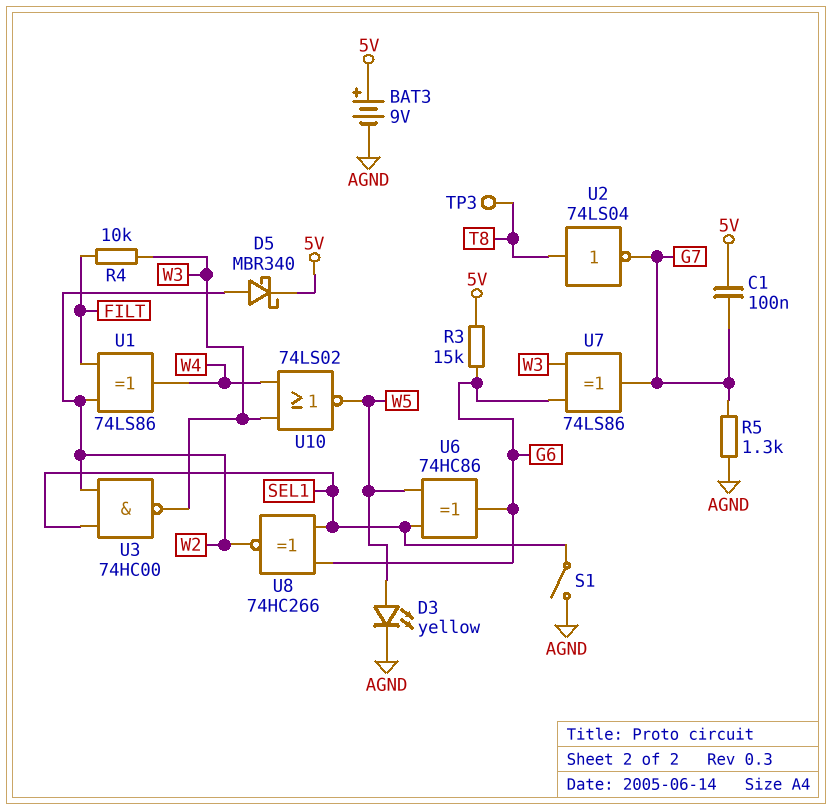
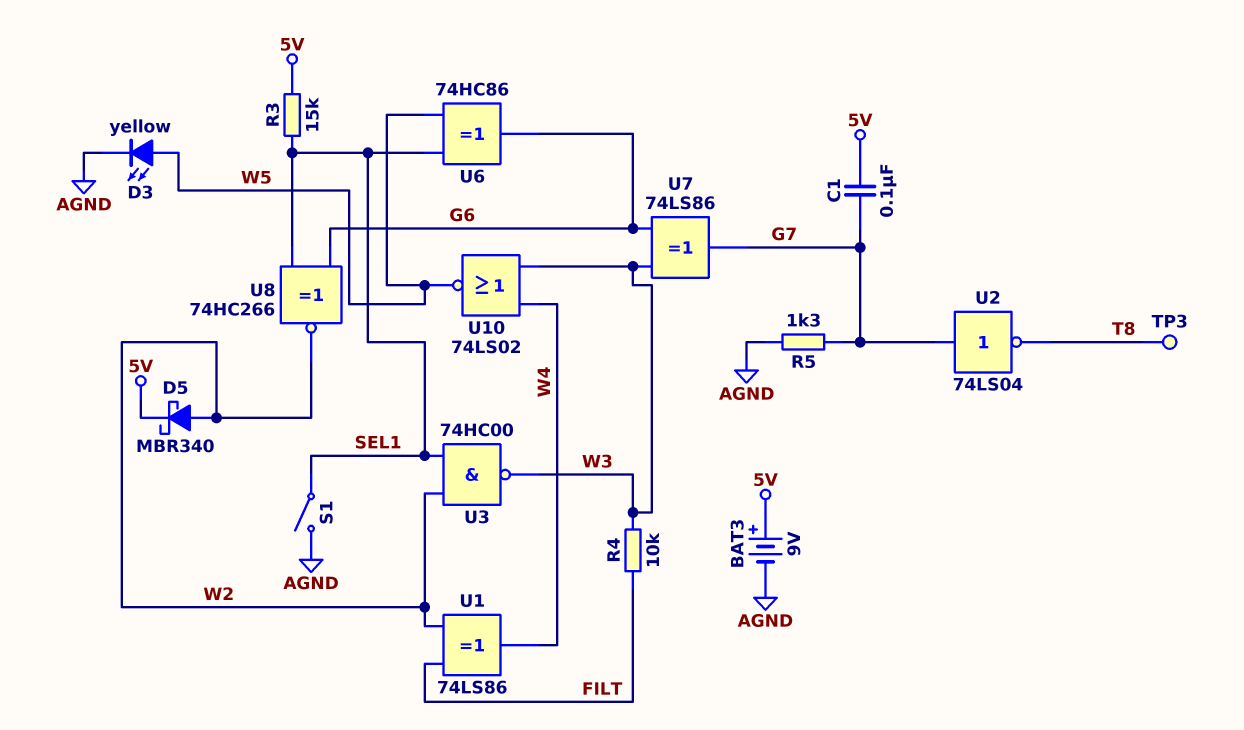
R3: 15k (5V, G6) -> 15k (5V, SEL1)
U2: NOT 74LS04 (in T8, out G7) -> NOT 74LS04 (in G7, out T8)

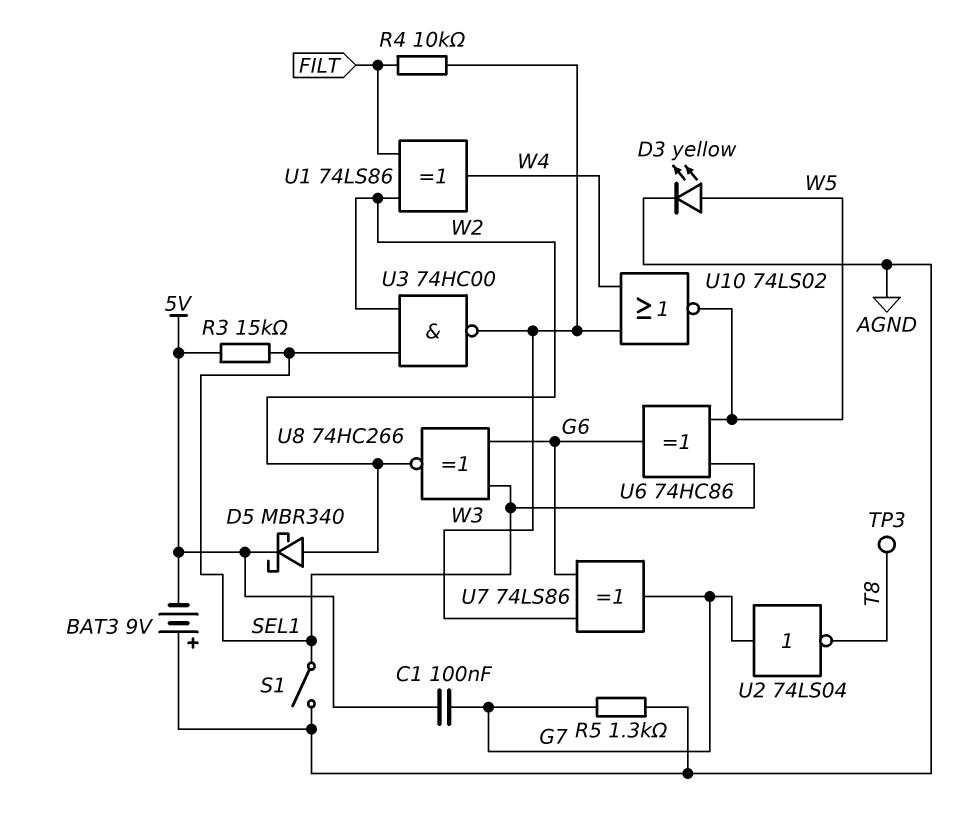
BAT3: 9V (plus 5V, minus AGND) -> 9V (plus AGND, minus 5V)

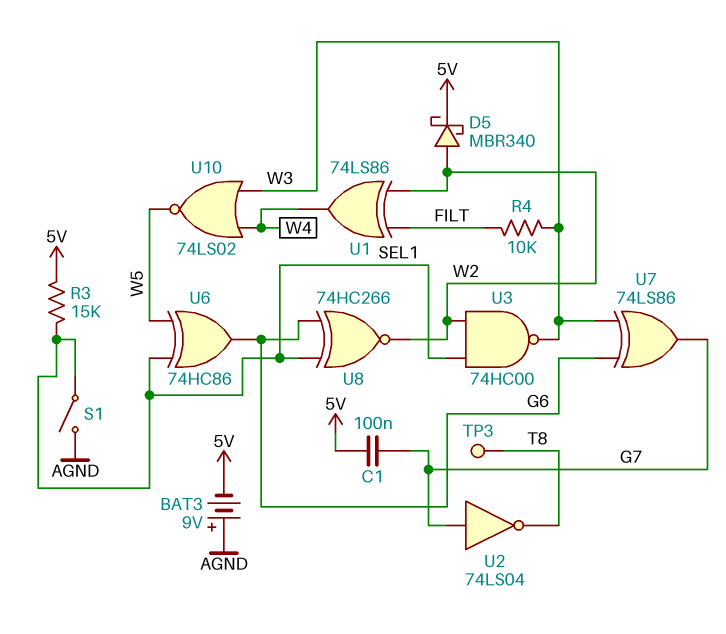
D3: LED yellow (A W5, K AGND) -> none
R5: 1.3k (AGND, G7) -> none

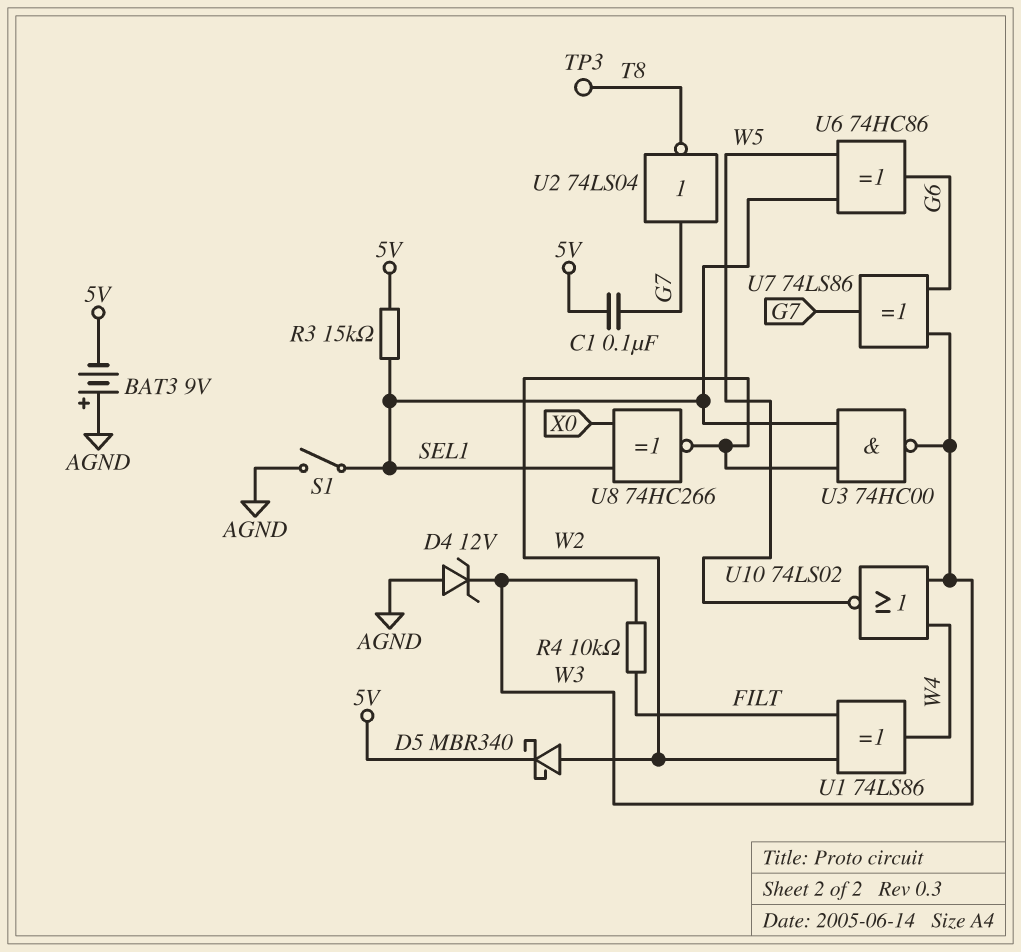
D4: none -> zener 12V (A AGND, K W3)
U8: XNOR 74HC266 (in G6, in SEL1, out W2) -> XNOR 74HC266 (in SEL1, in X0, out W2)

